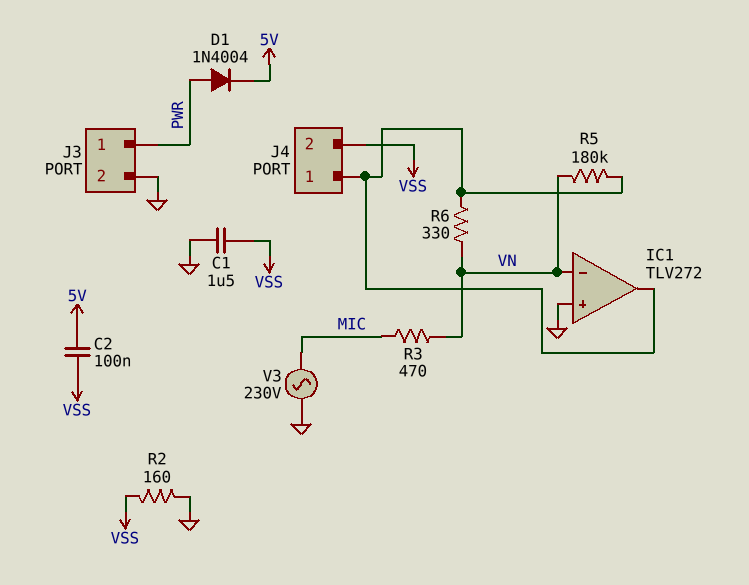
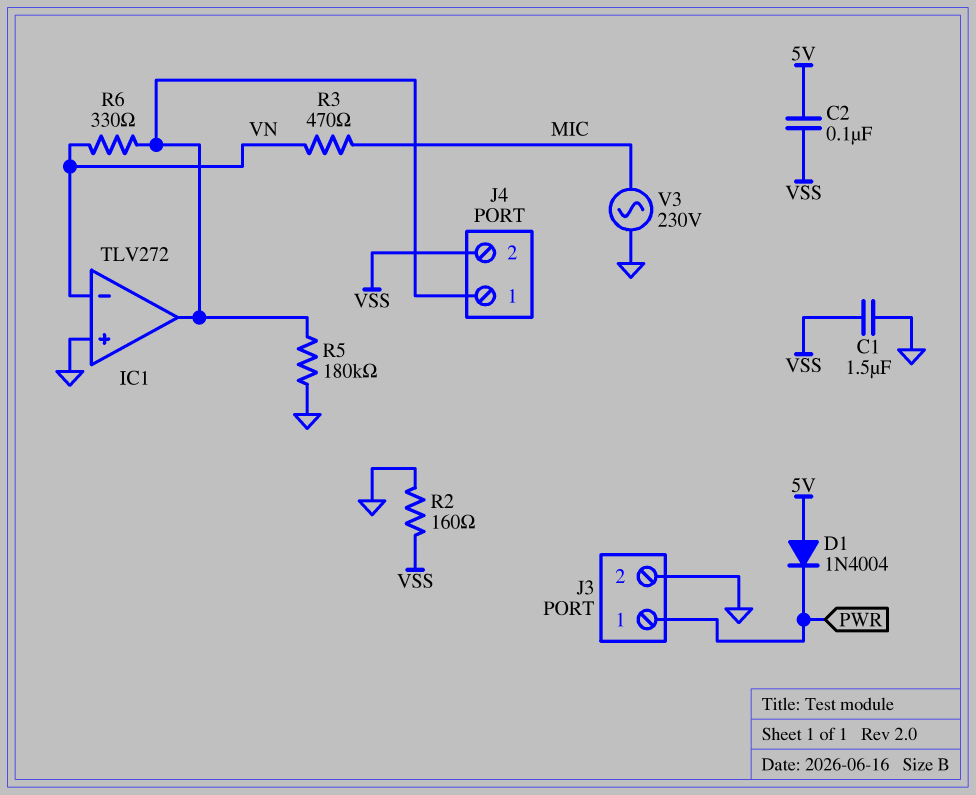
D1: diode 1N4004 (A PWR, K 5V) -> diode 1N4004 (A 5V, K PWR)
R5: 180k (IC1/out, VN) -> 180k (GND, IC1/out)

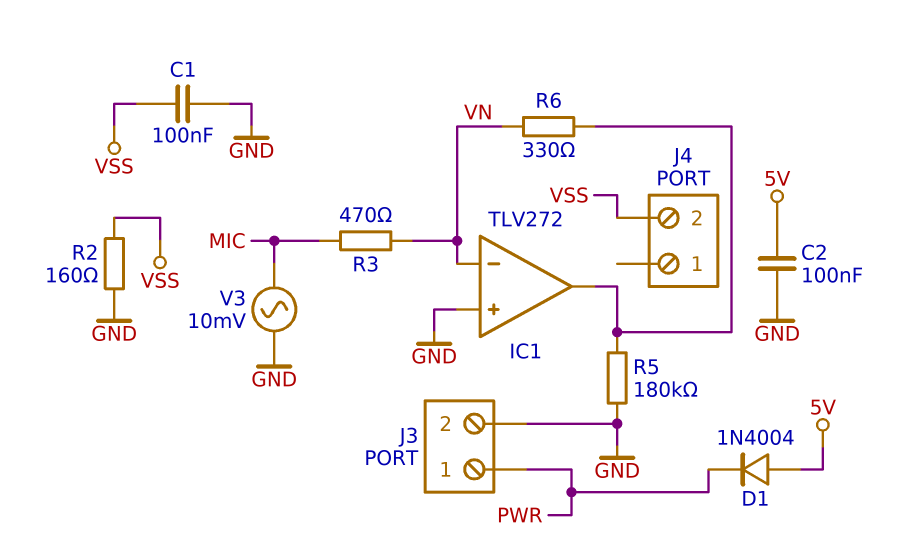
C1: 1.5uF (GND, VSS) -> 100nF (GND, VSS)
C2: 100nF (5V, VSS) -> 100nF (5V, GND)
J4 pin 1: IC1/out -> none
V3: AC 230V (GND, MIC) -> AC 10mV (GND, MIC)

